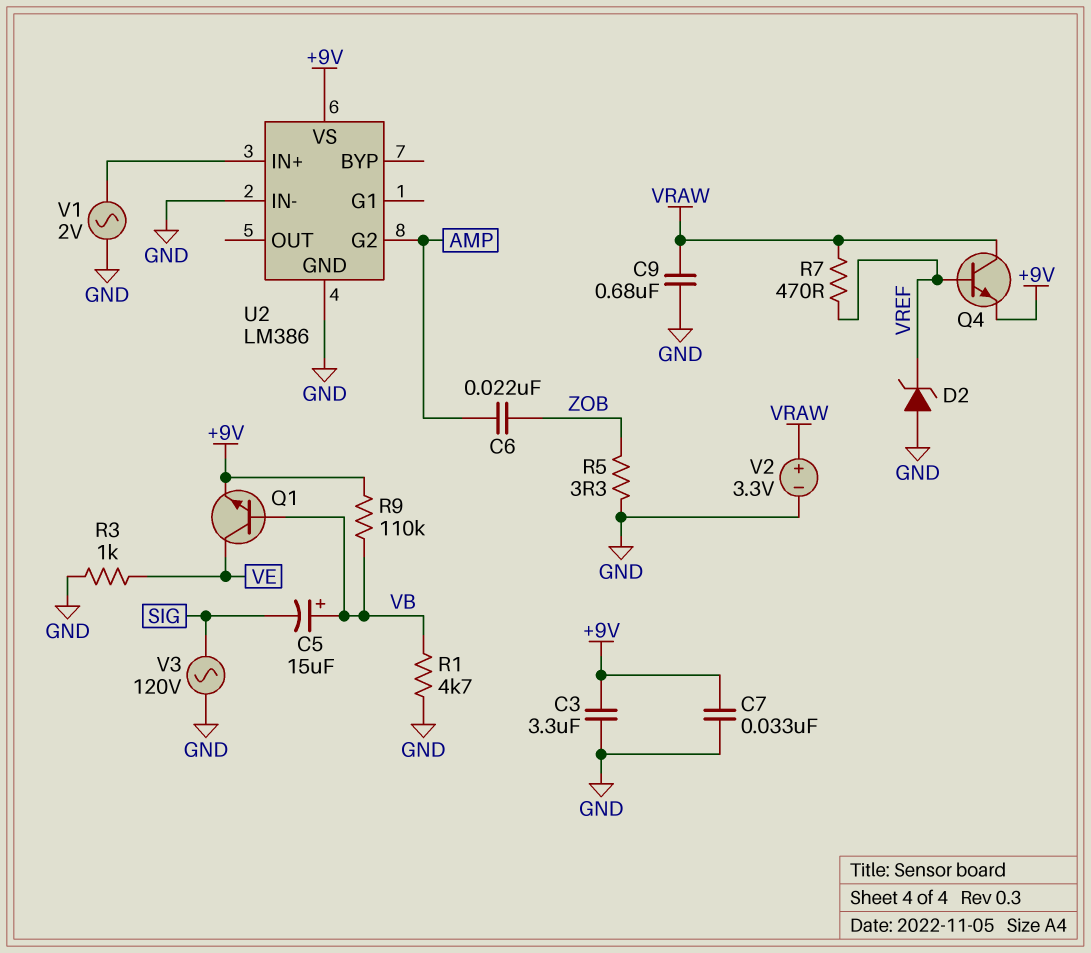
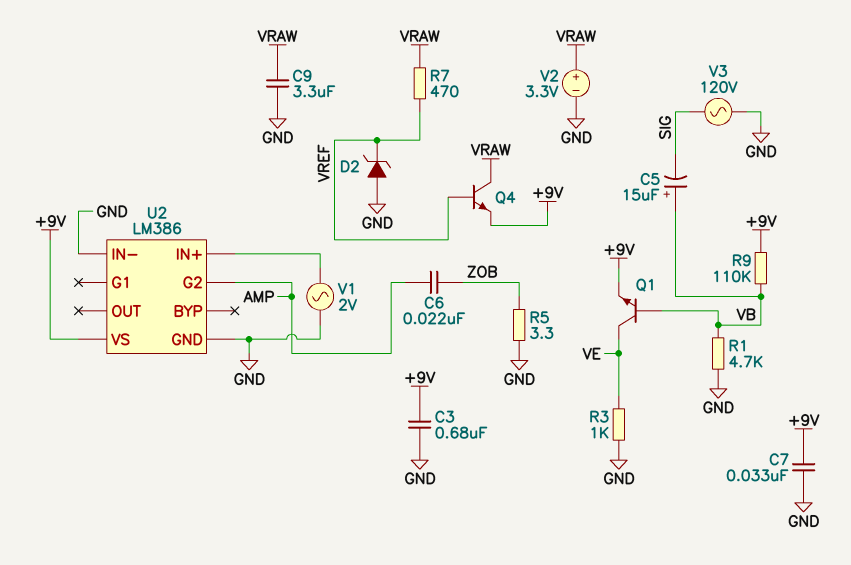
C3: 3.3uF (+9V, GND) -> 680nF (+9V, GND)
C9: 680nF (GND, VRAW) -> 3.3uF (GND, VRAW)

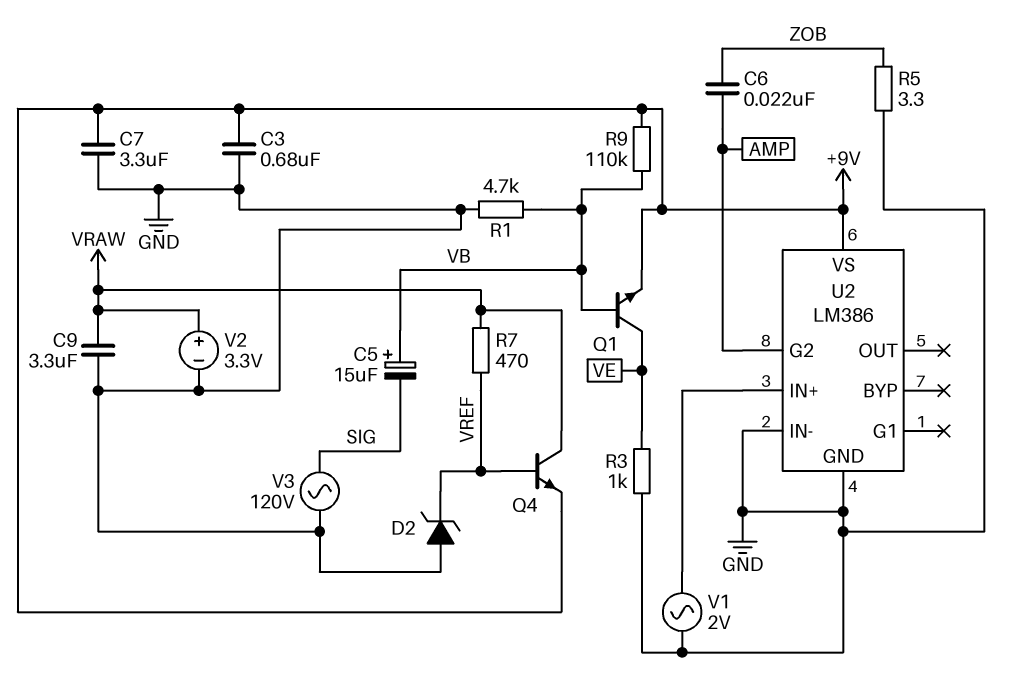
C7: 33nF (+9V, GND) -> 3.3uF (+9V, GND)

